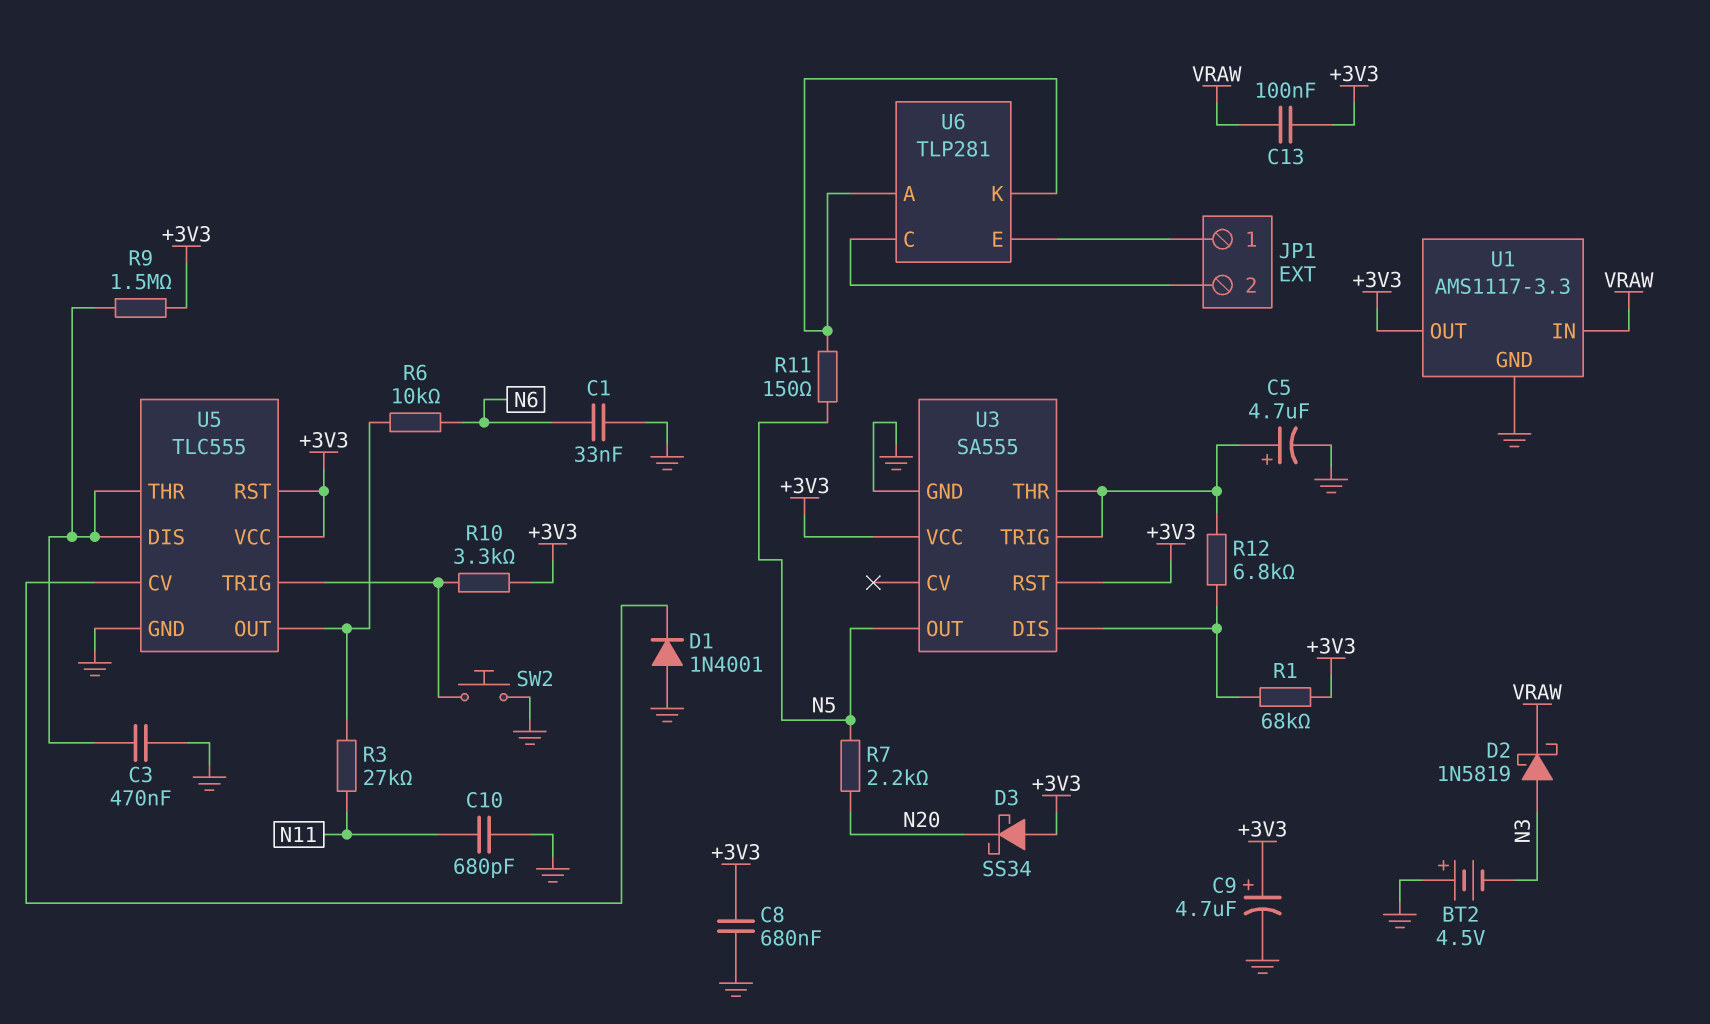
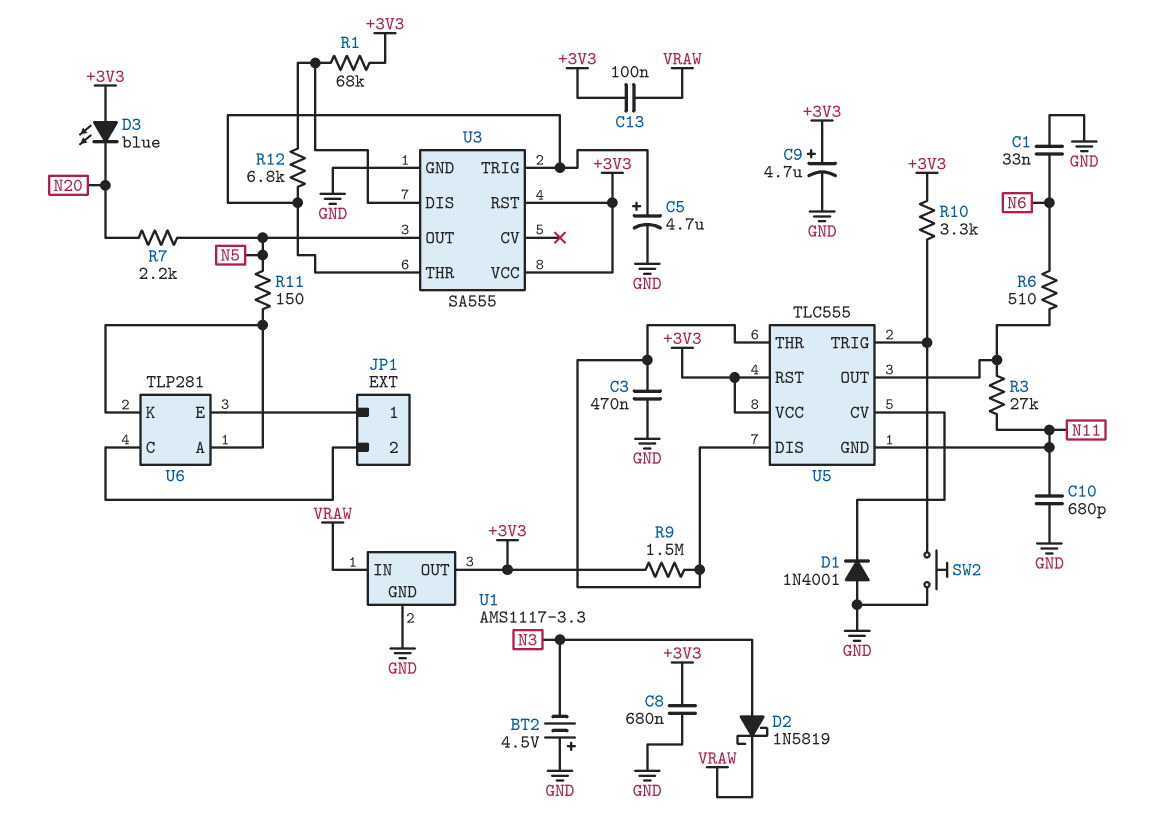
D3: schottky SS34 (A +3V3, K N20) -> LED blue (A +3V3, K N20)
R6: 10k (N6, U5/OUT) -> 510 (N6, U5/OUT)
U5 pin GND: GND -> N11

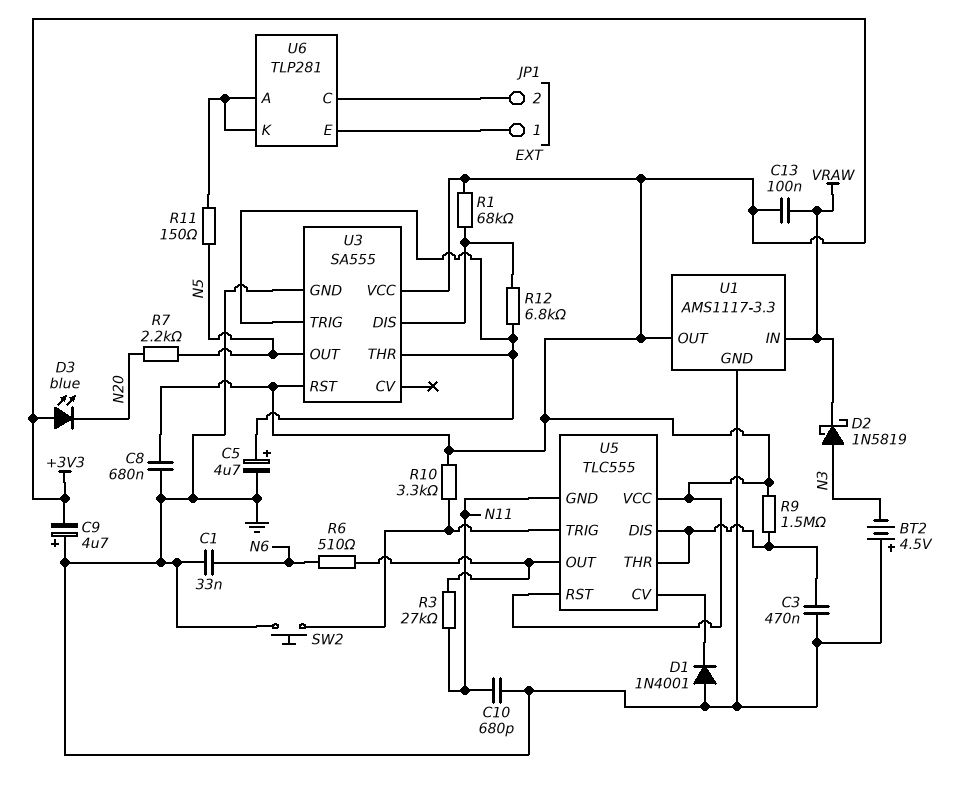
C9: 4.7uF (plus +3V3, minus GND) -> 4.7uF (plus GND, minus +3V3)

